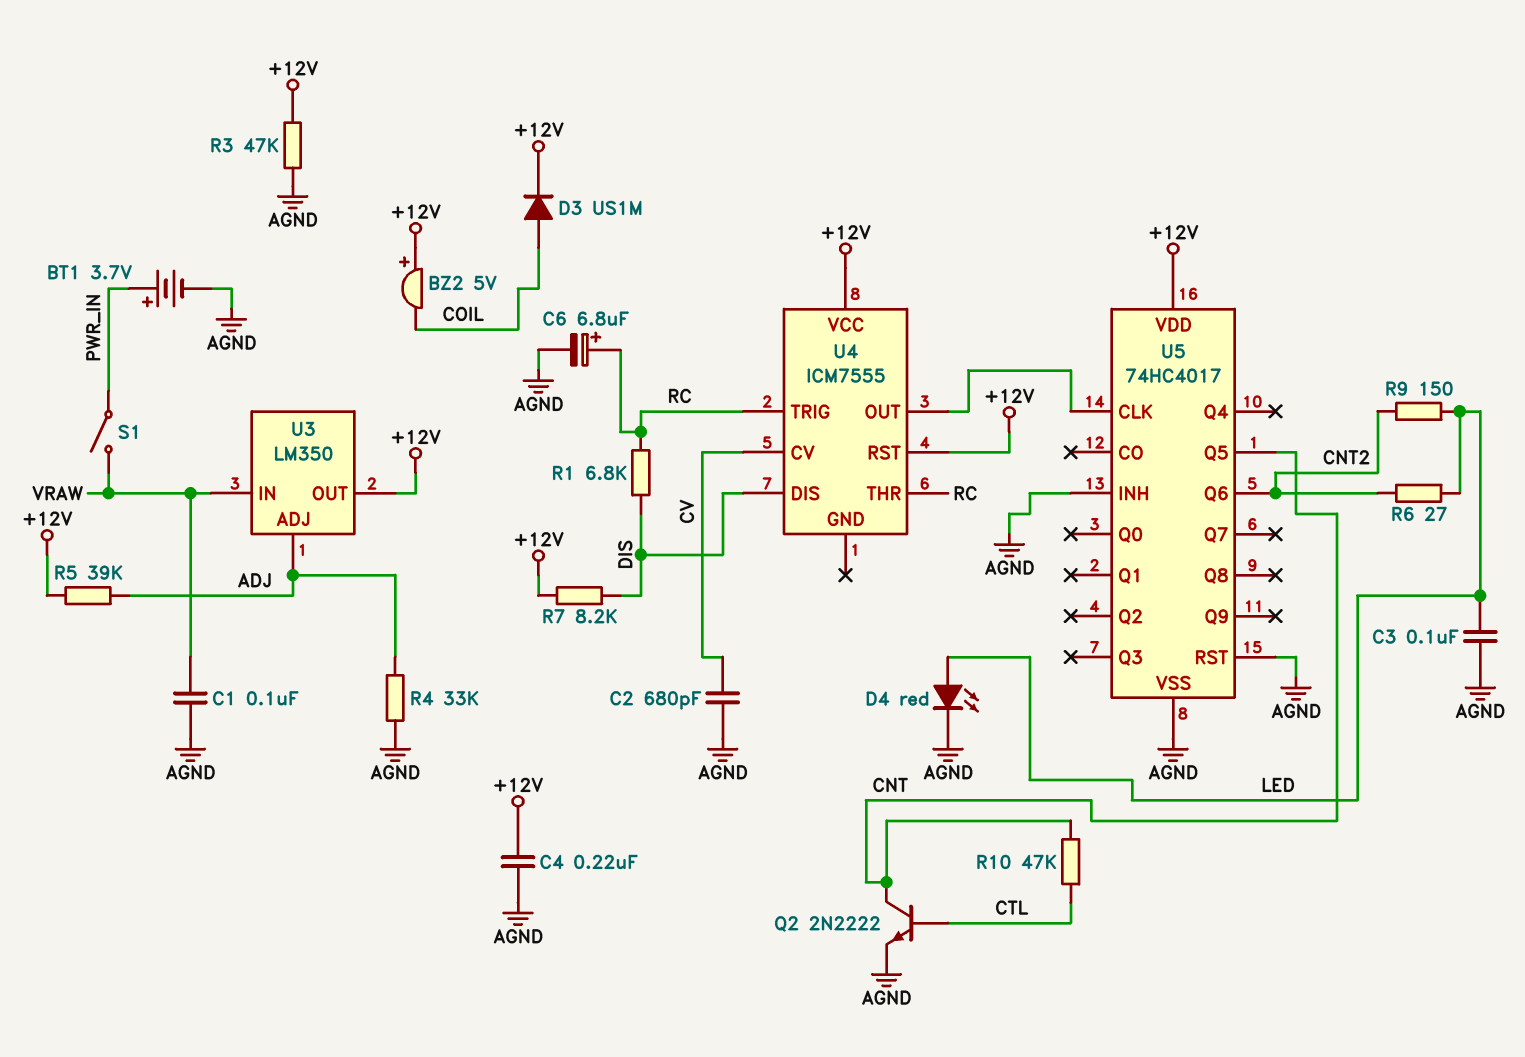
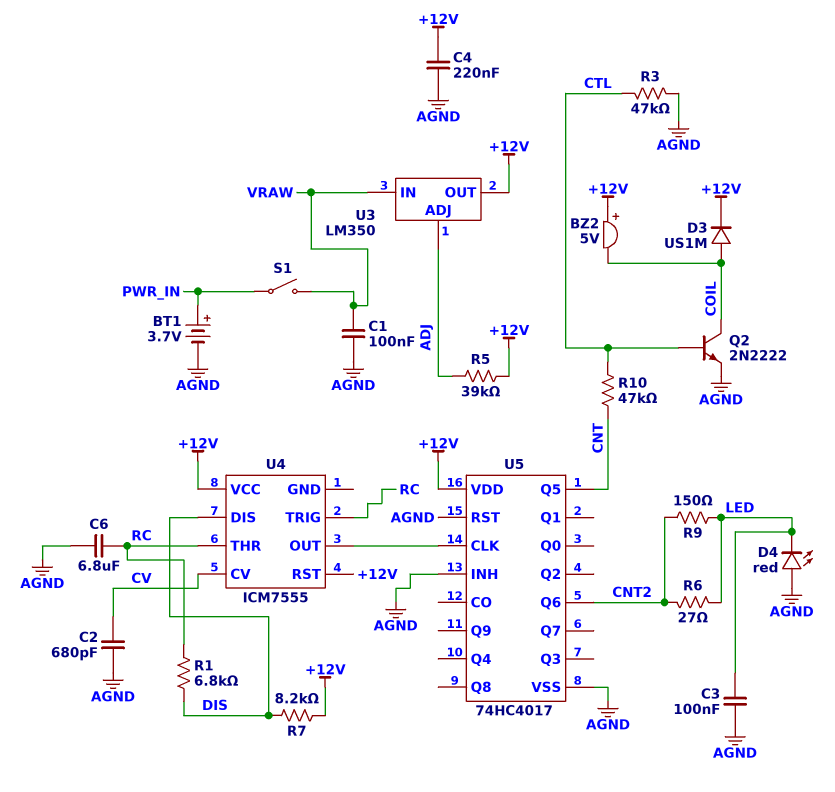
C6: 6.8uF (plus RC, minus AGND) -> 6.8uF (AGND, RC)
D4: LED red (A LED, K AGND) -> LED red (A AGND, K LED)
Q2: NPN 2N2222 (B CTL, C CNT, E AGND) -> NPN 2N2222 (B CTL, C COIL, E AGND)
R3: 47k (+12V, AGND) -> 47k (AGND, CTL)
R4: 33k (ADJ, AGND) -> none

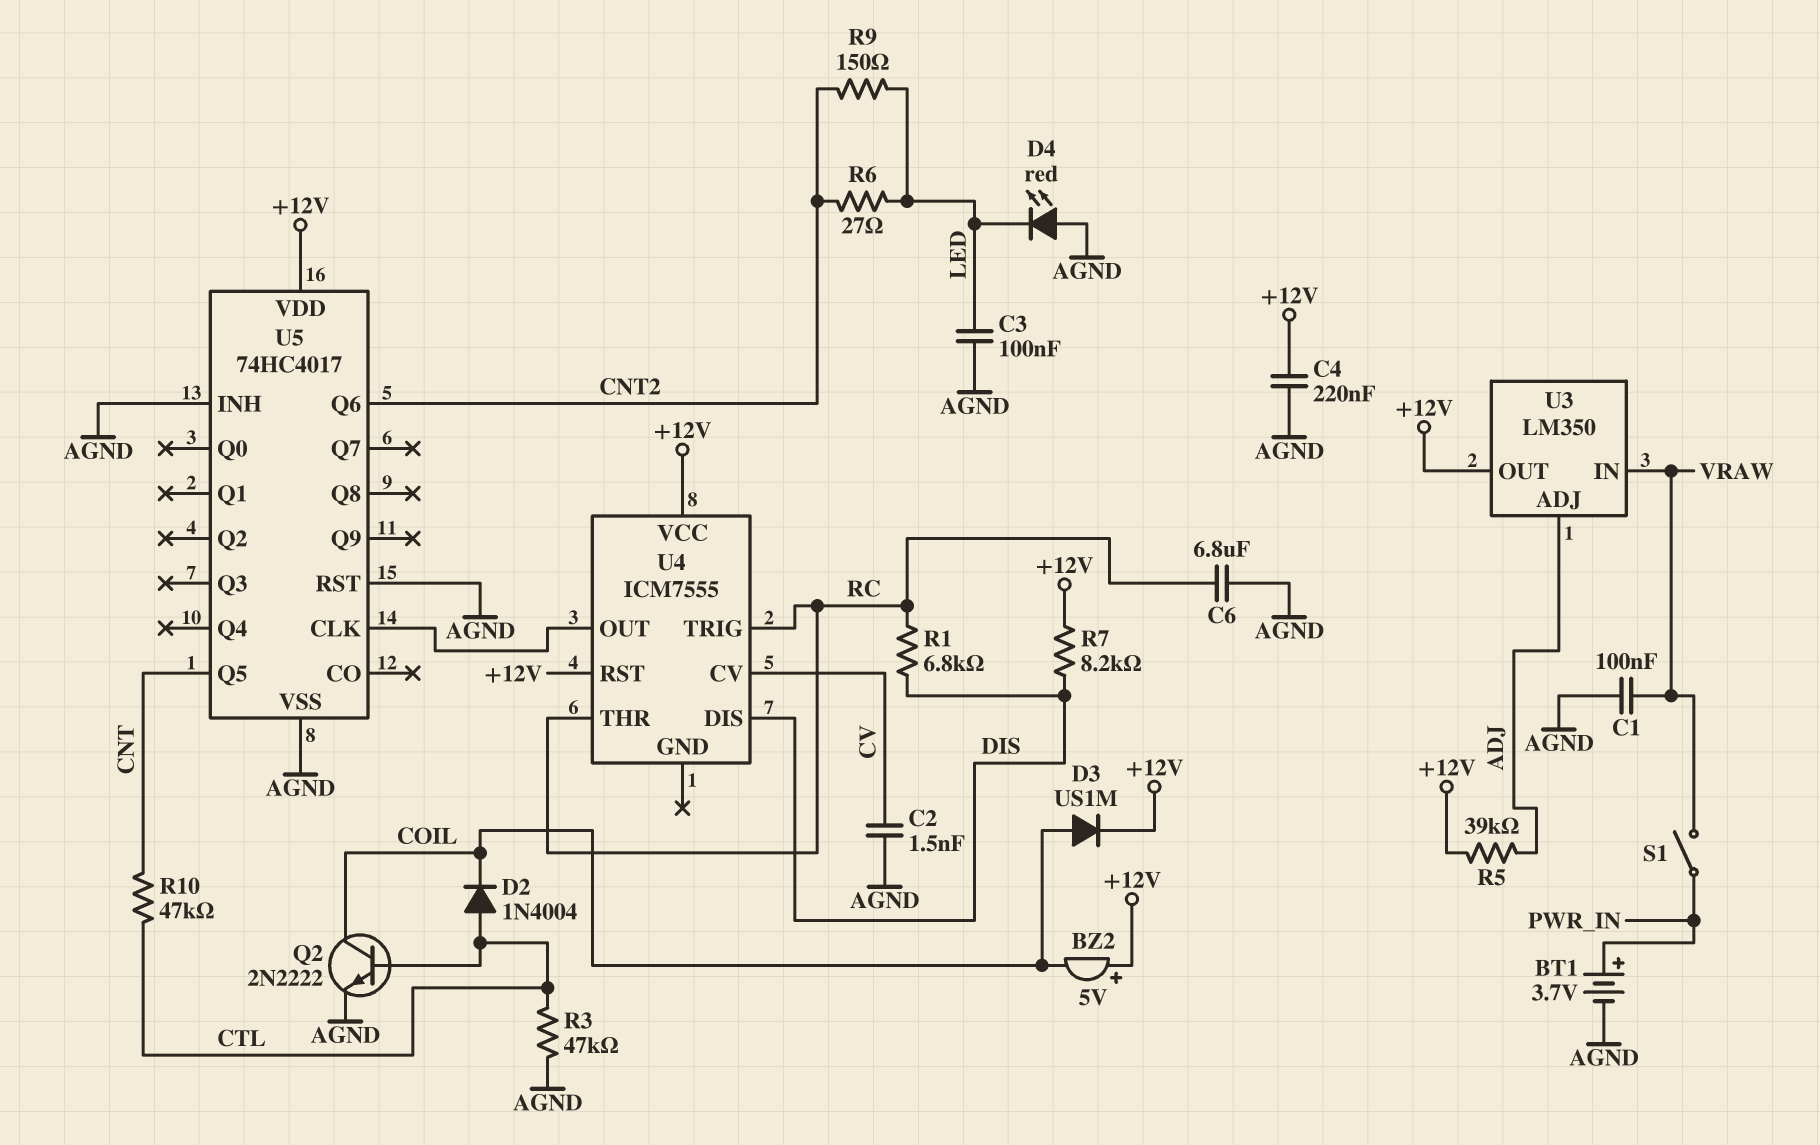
C2: 680pF (AGND, CV) -> 1.5nF (AGND, CV)
D2: none -> diode 1N4004 (A CTL, K COIL)

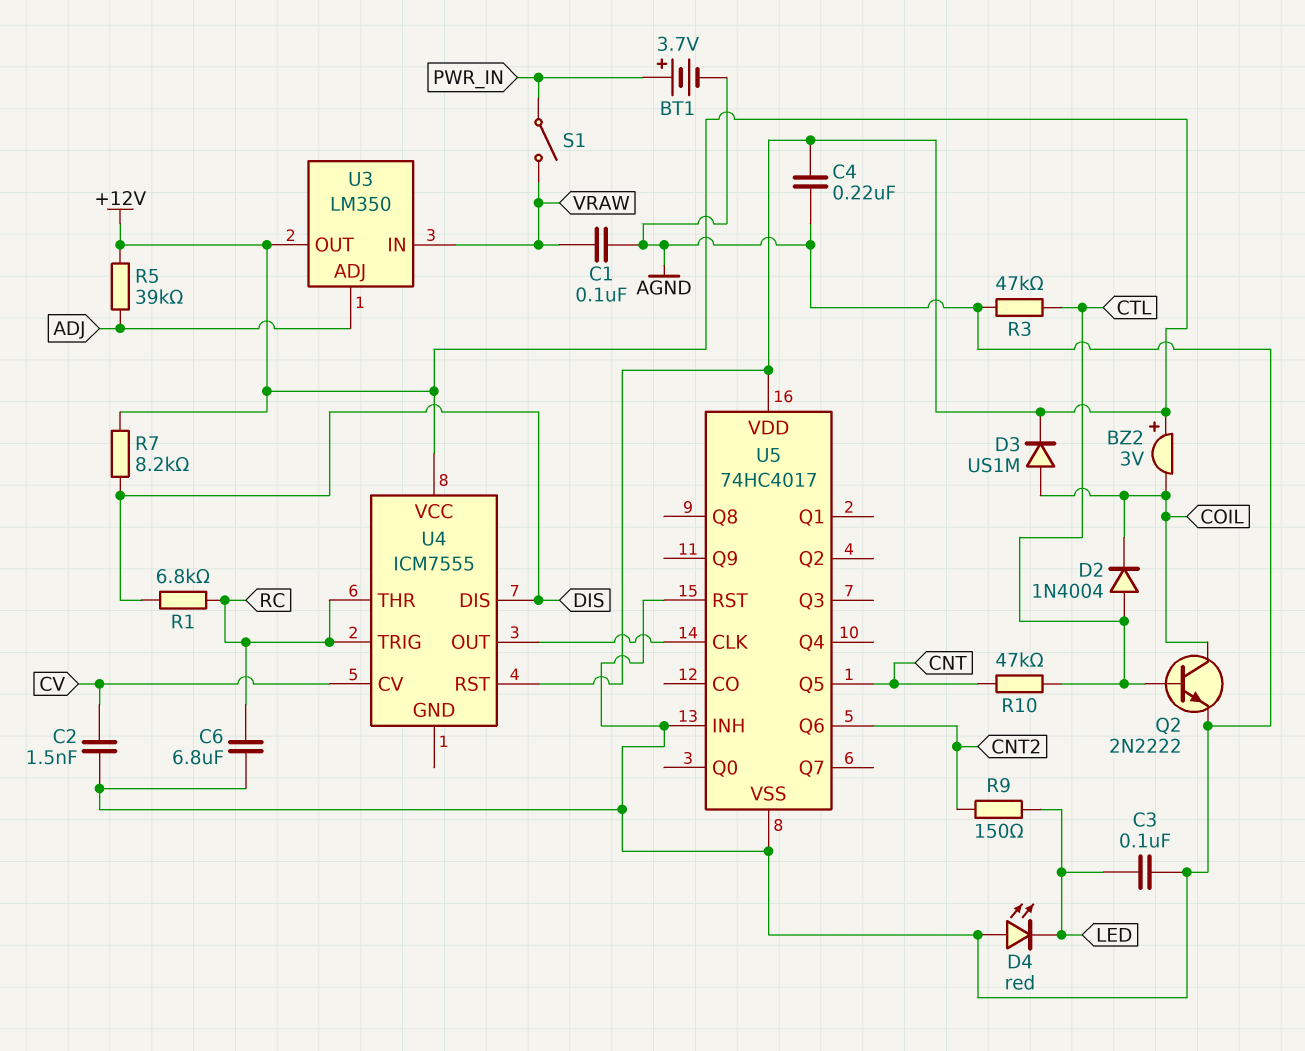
BZ2: buzzer 5V (plus +12V, minus COIL) -> buzzer 3V (plus +12V, minus COIL)
R6: 27 (CNT2, LED) -> none

